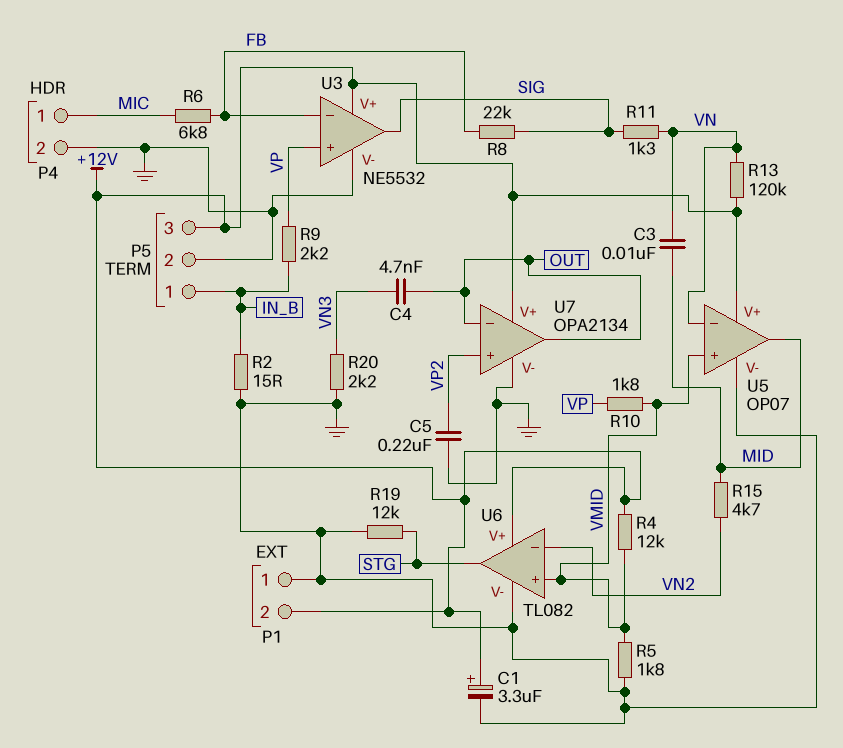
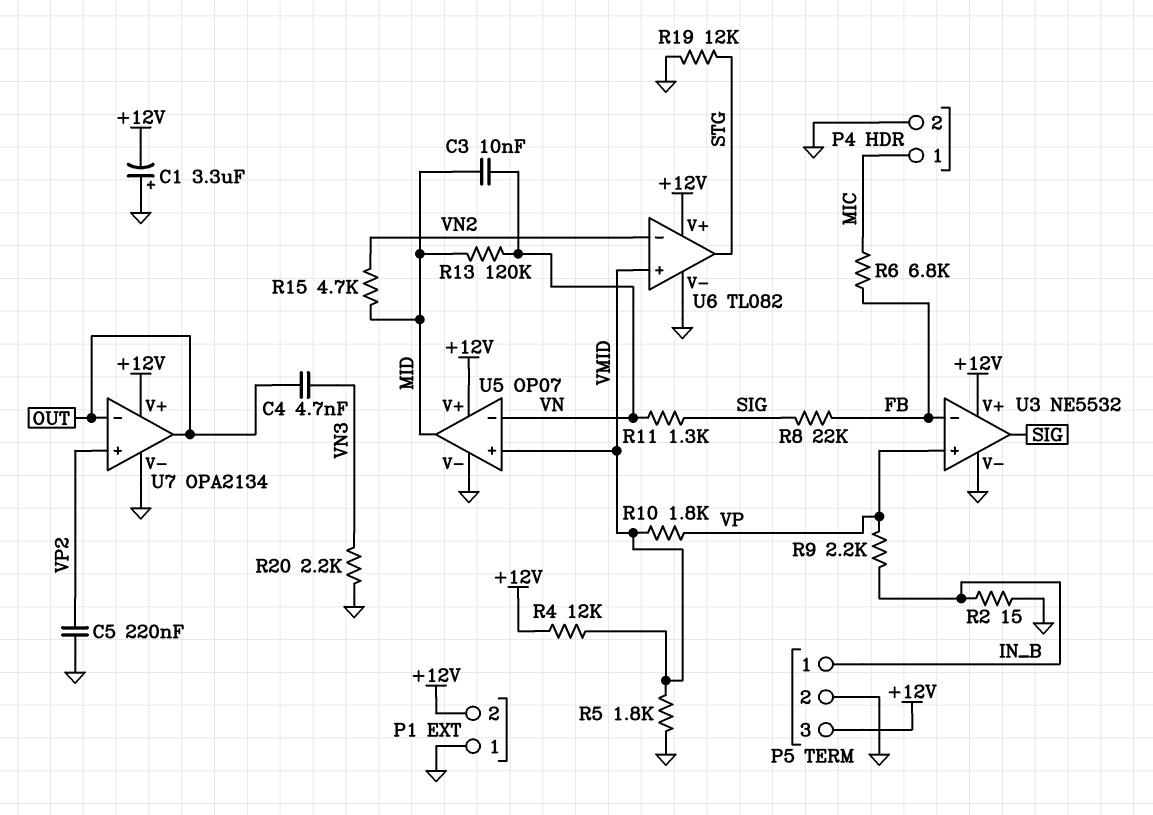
C1: 3.3uF (plus +12V, minus GND) -> 3.3uF (plus GND, minus +12V)
R13: 120k (+12V, VN) -> 120k (MID, VN)

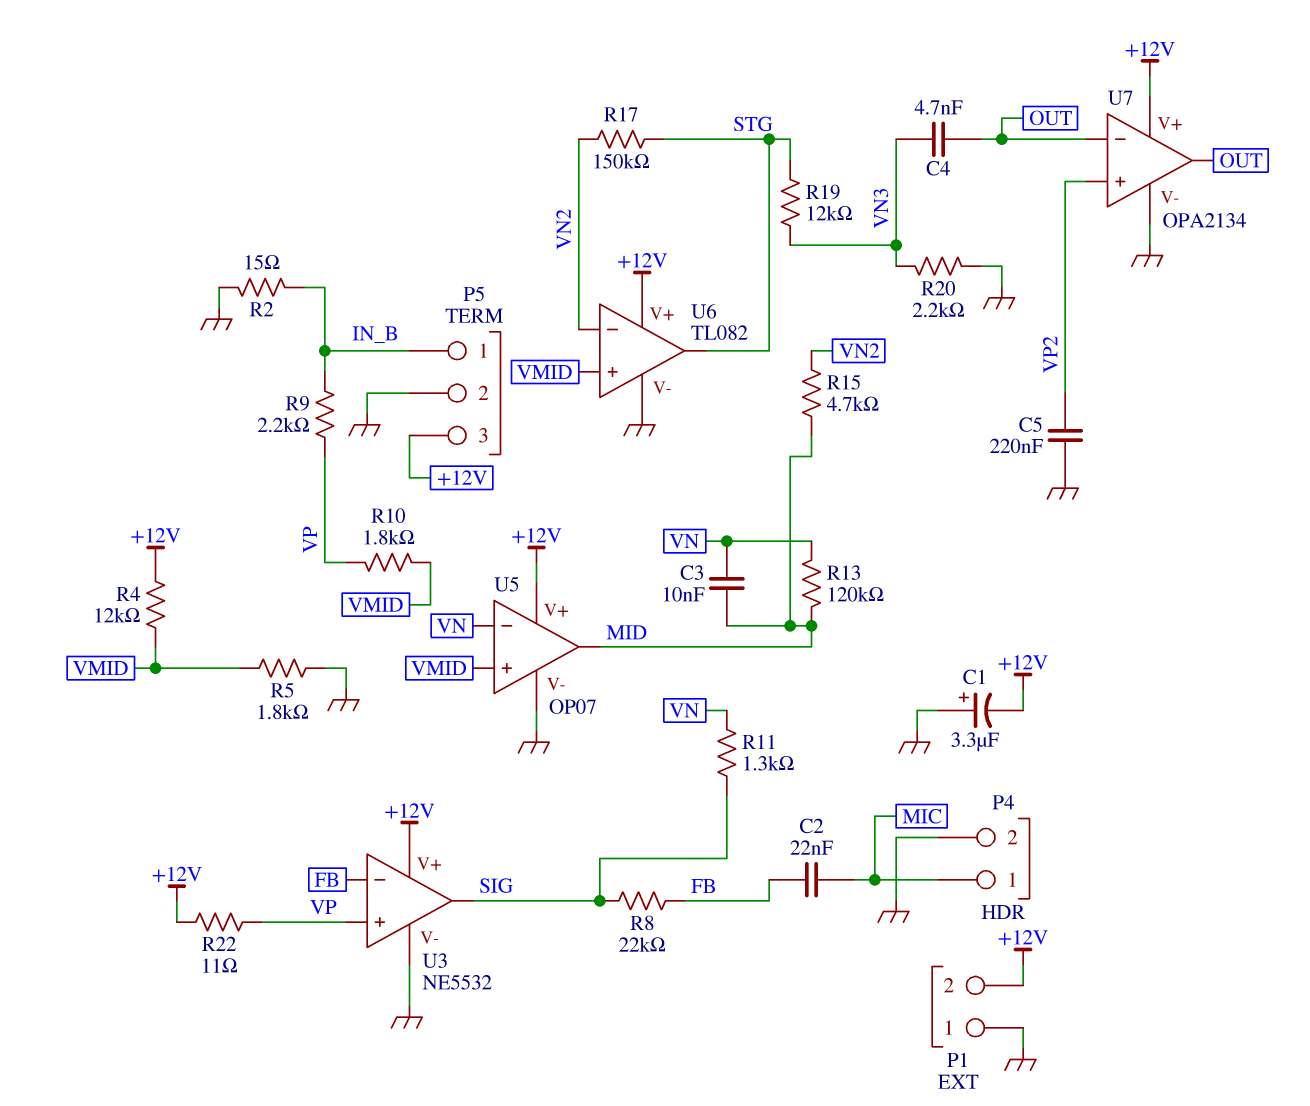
C2: none -> 22nF (FB, MIC)
R6: 6.8k (FB, MIC) -> none
R17: none -> 150k (STG, VN2)
R19: 12k (GND, STG) -> 12k (STG, VN3)
R22: none -> 11 (+12V, VP)

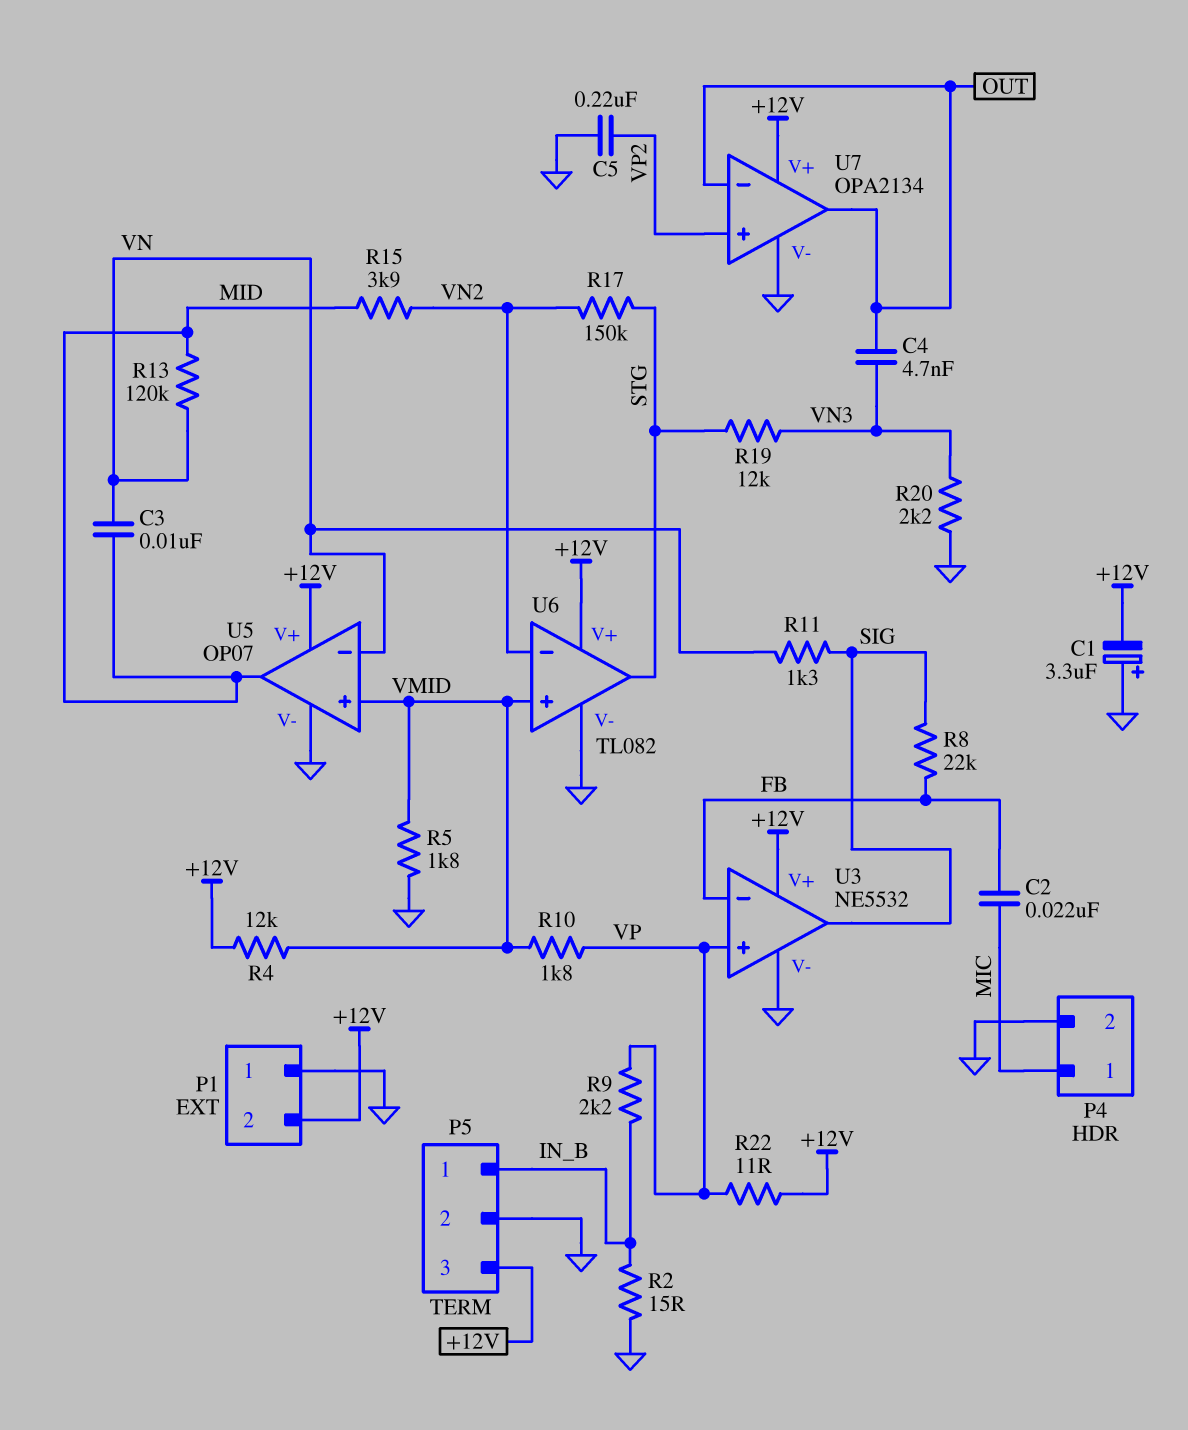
R15: 4.7k (MID, VN2) -> 3.9k (MID, VN2)

